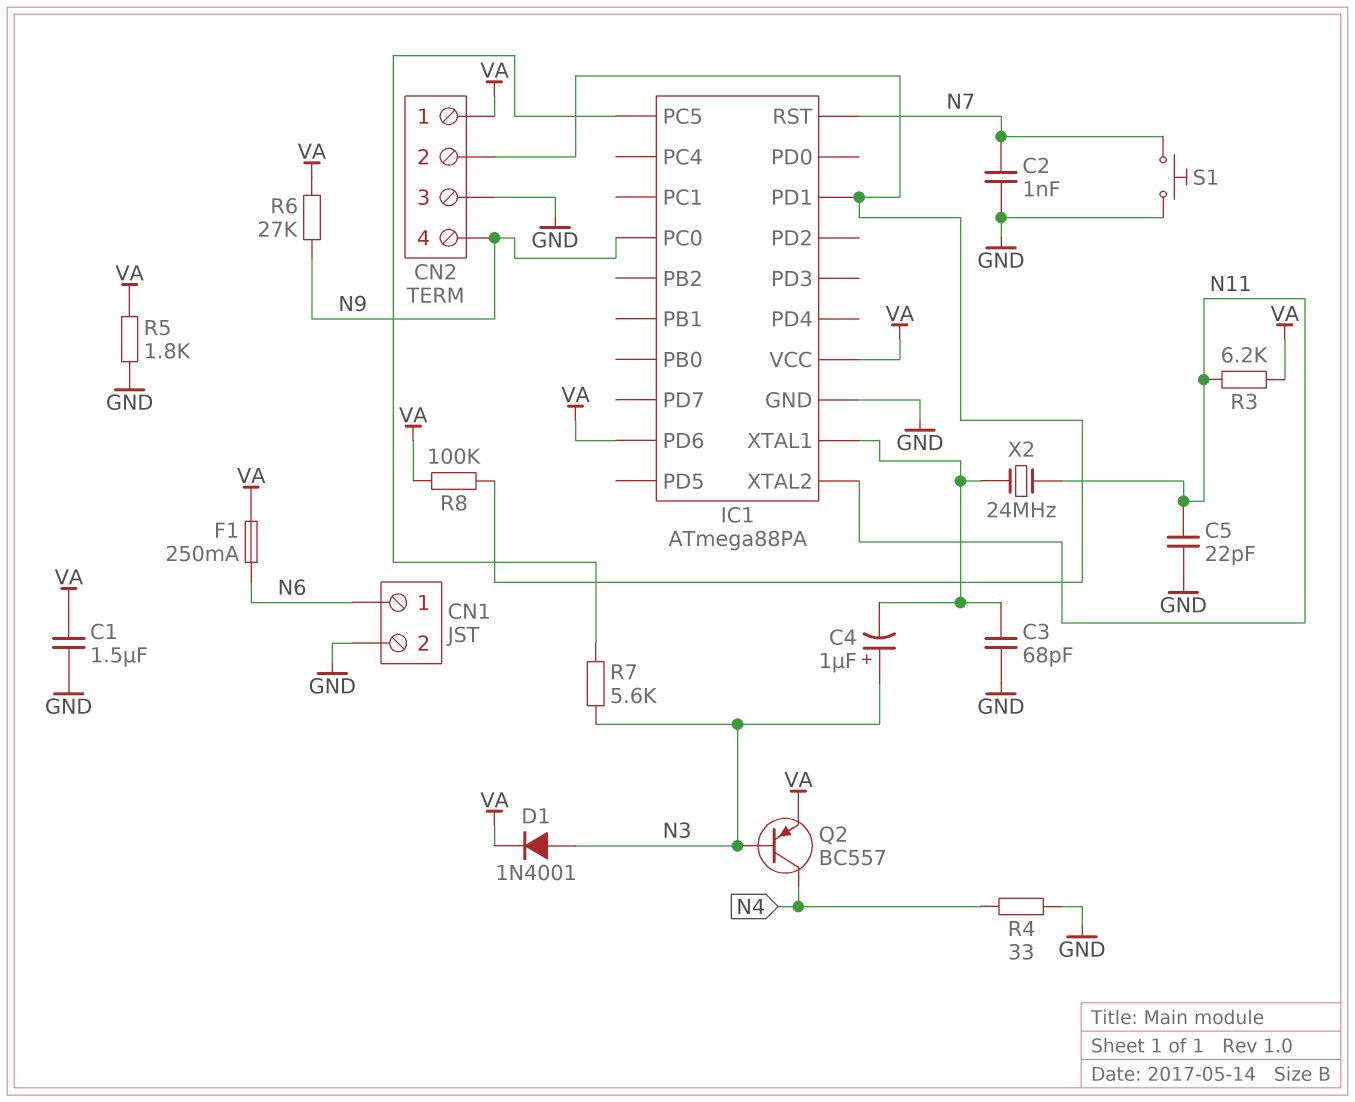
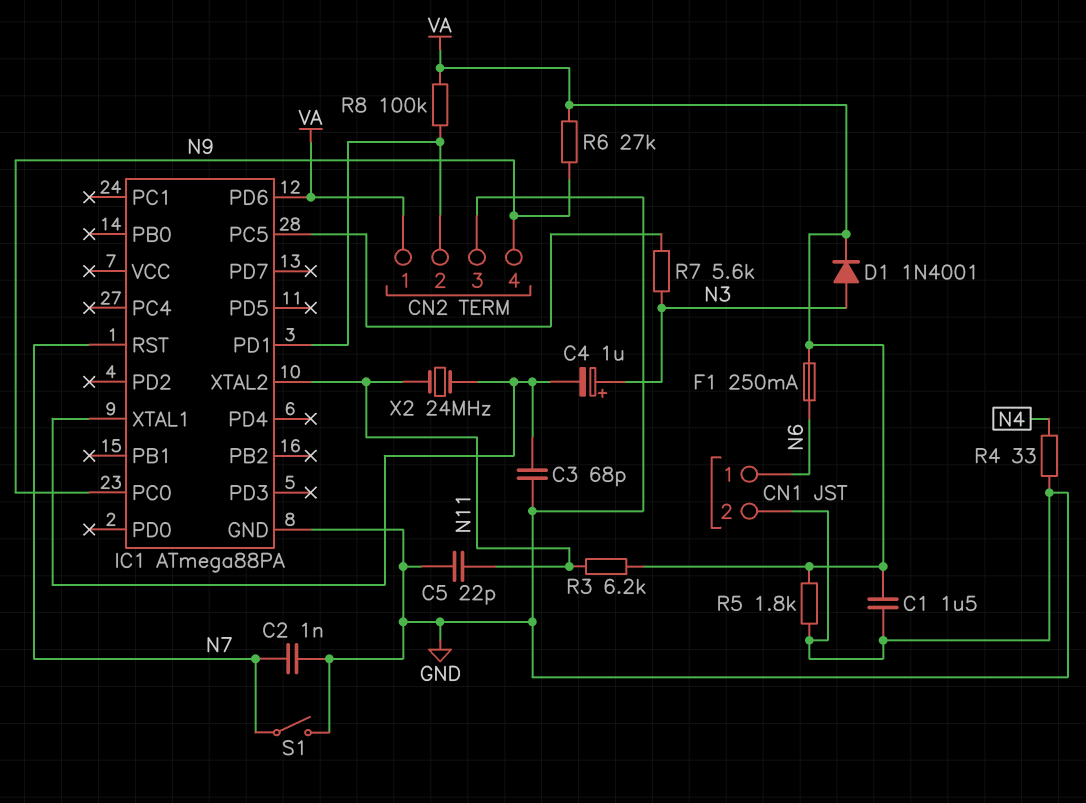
IC1 pin VCC: VA -> none
Q2: PNP BC557 (B N3, C N4, E VA) -> none
S1: button (GND, N7) -> switch (GND, N7)

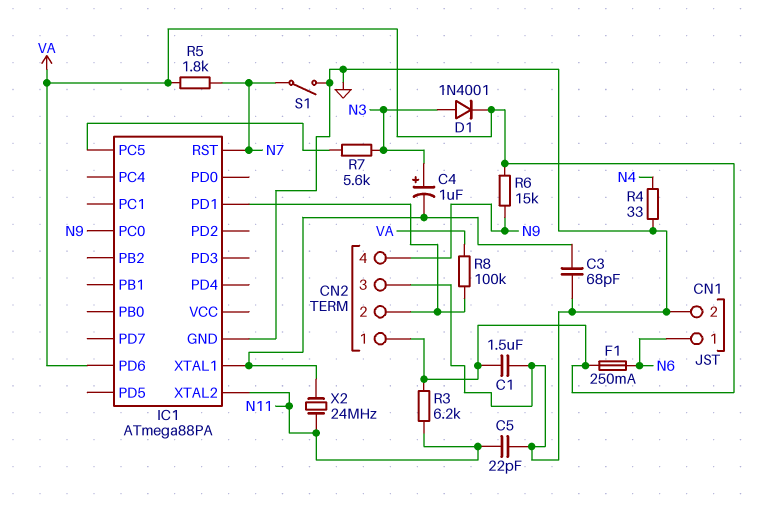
C2: 1nF (GND, N7) -> none
R5: 1.8k (GND, VA) -> 1.8k (N7, VA)
R6: 27k (N9, VA) -> 15k (N9, VA)

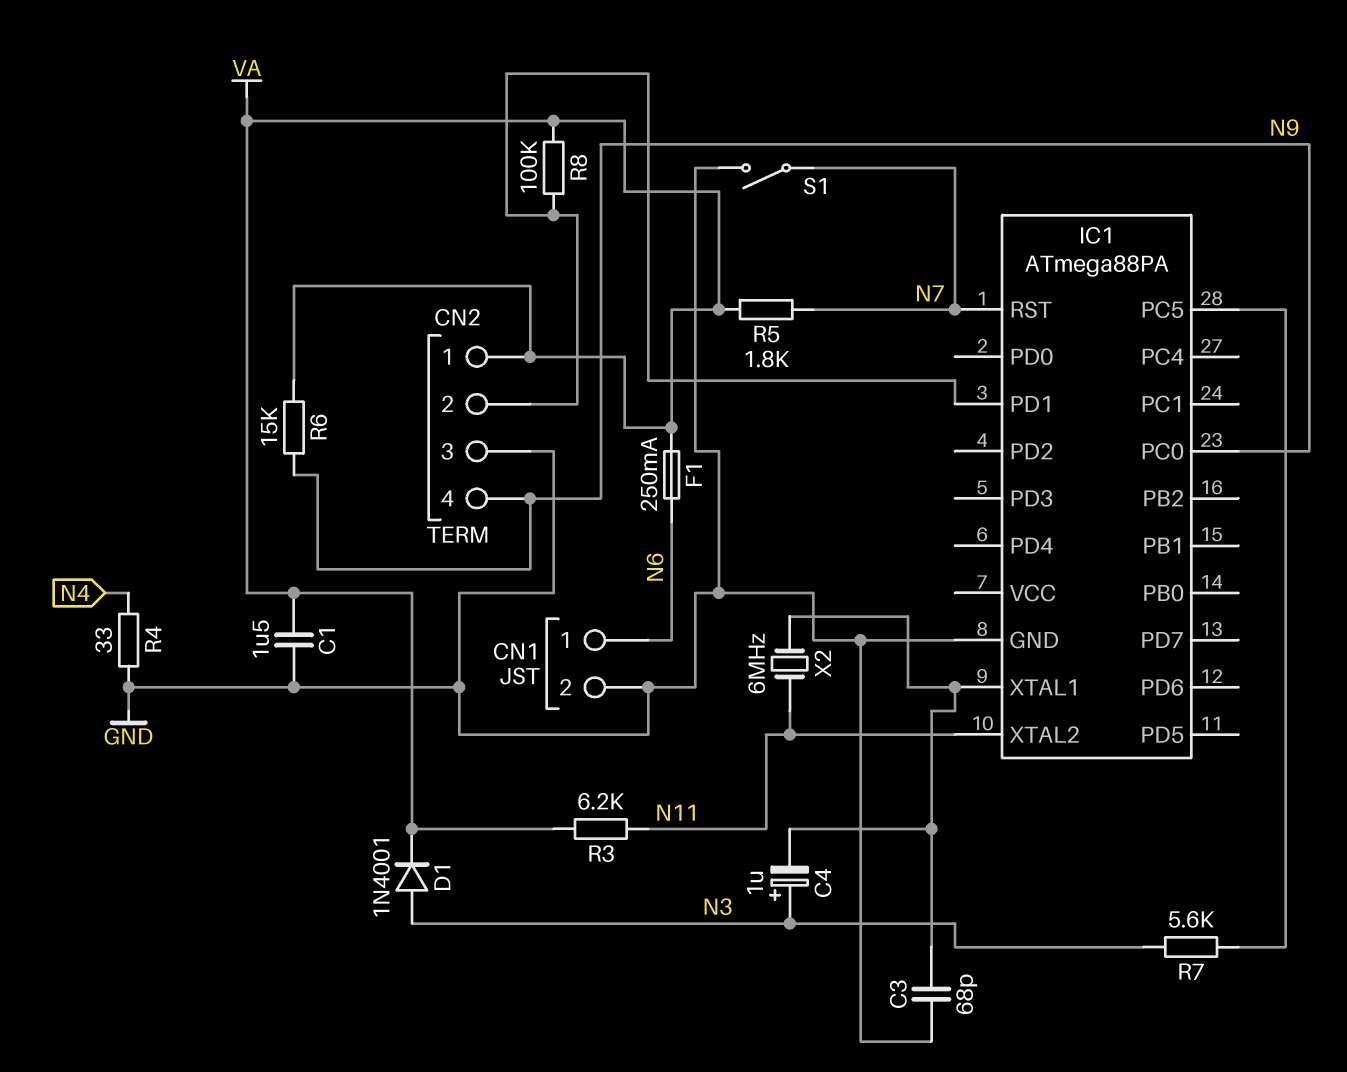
C5: 22pF (GND, N11) -> none
IC1 pin PD6: VA -> none
X2: 24MHz (IC1/XTAL1, N11) -> 6MHz (IC1/XTAL1, N11)

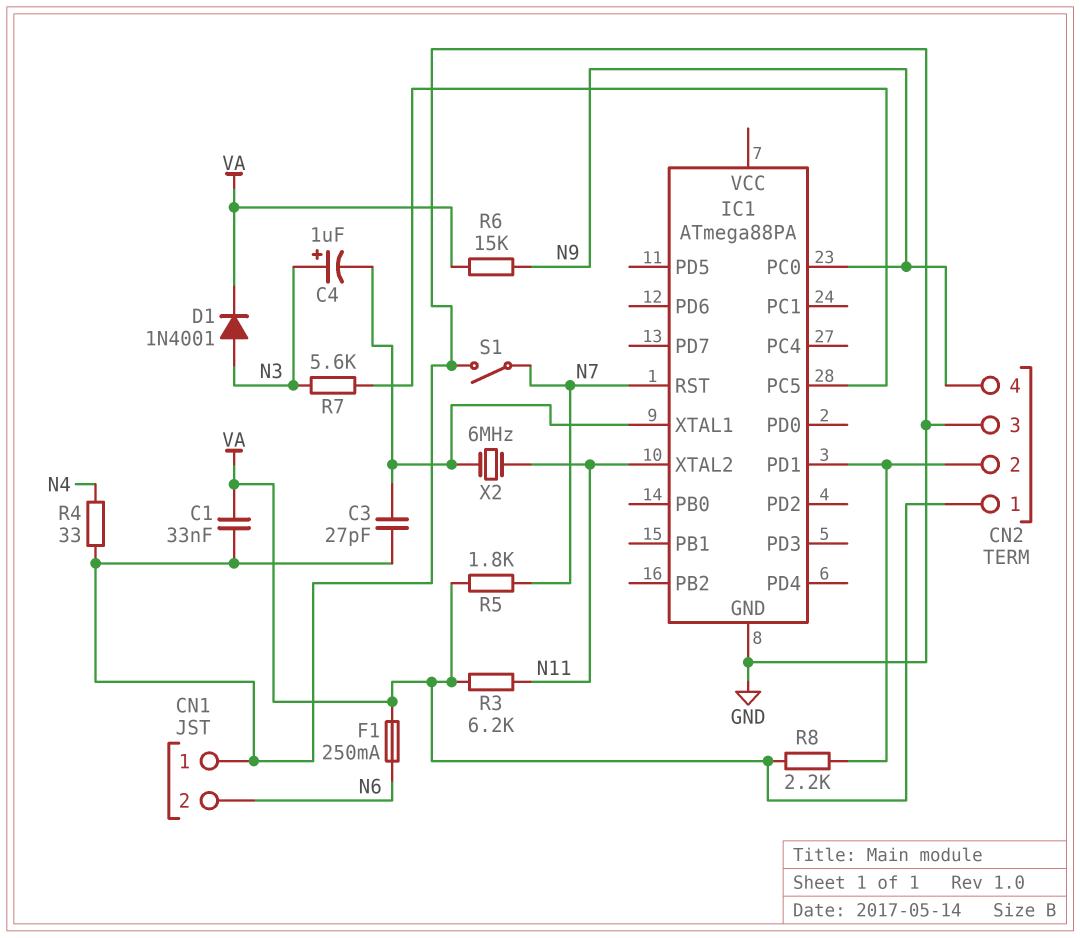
C1: 1.5uF (GND, VA) -> 33nF (GND, VA)
C3: 68pF (GND, IC1/XTAL1) -> 27pF (GND, IC1/XTAL1)
CN1 pin 1: N6 -> GND
CN1 pin 2: GND -> N6
R8: 100k (CN2/2, VA) -> 2.2k (CN2/2, VA)

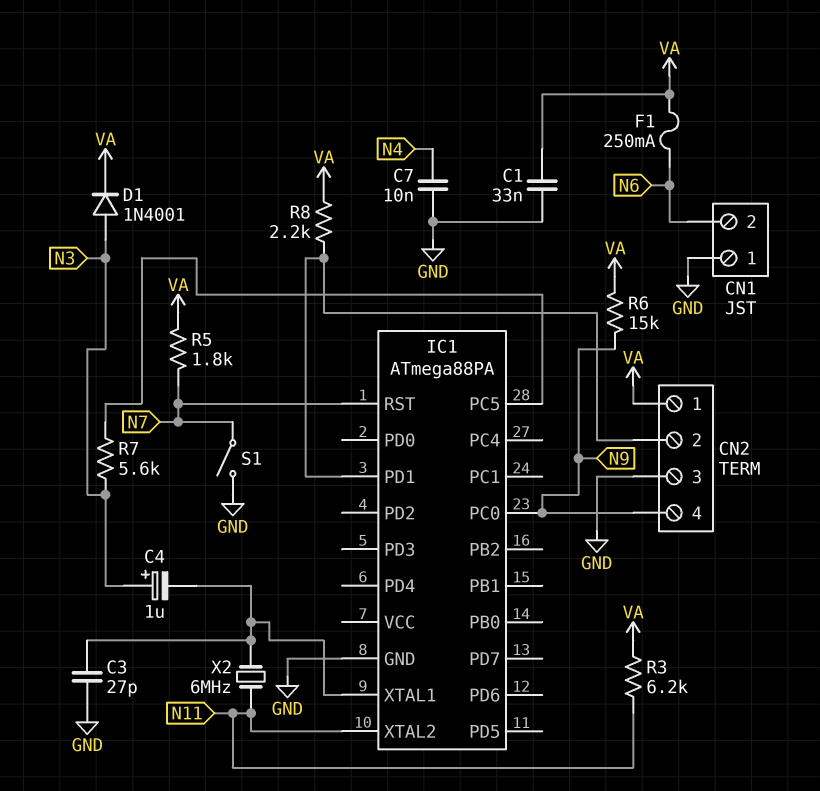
C7: none -> 10nF (GND, N4)
R4: 33 (GND, N4) -> none

